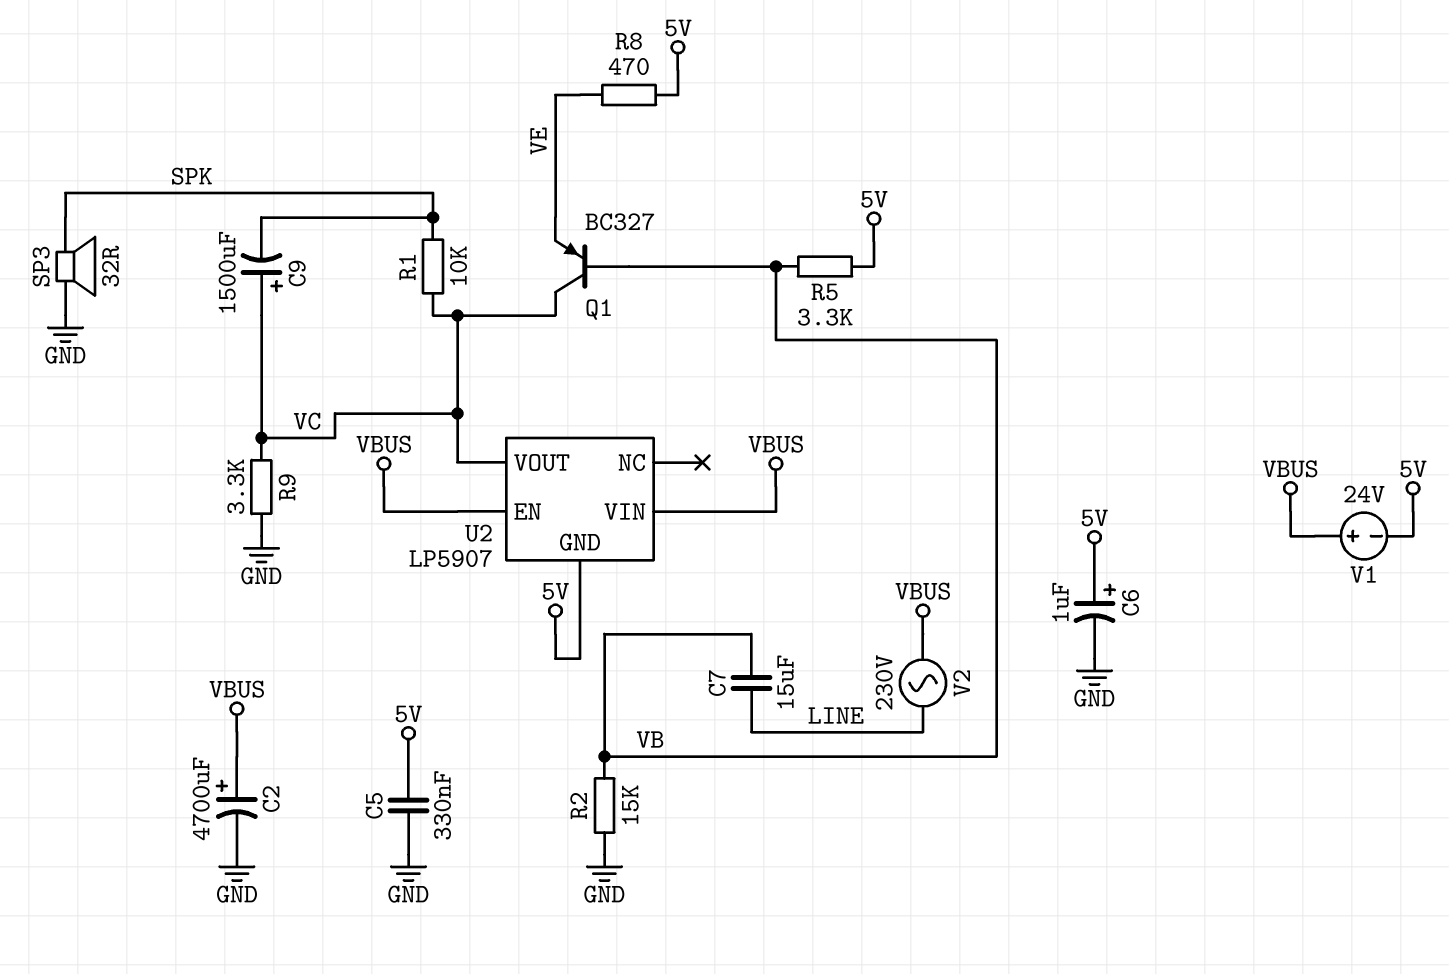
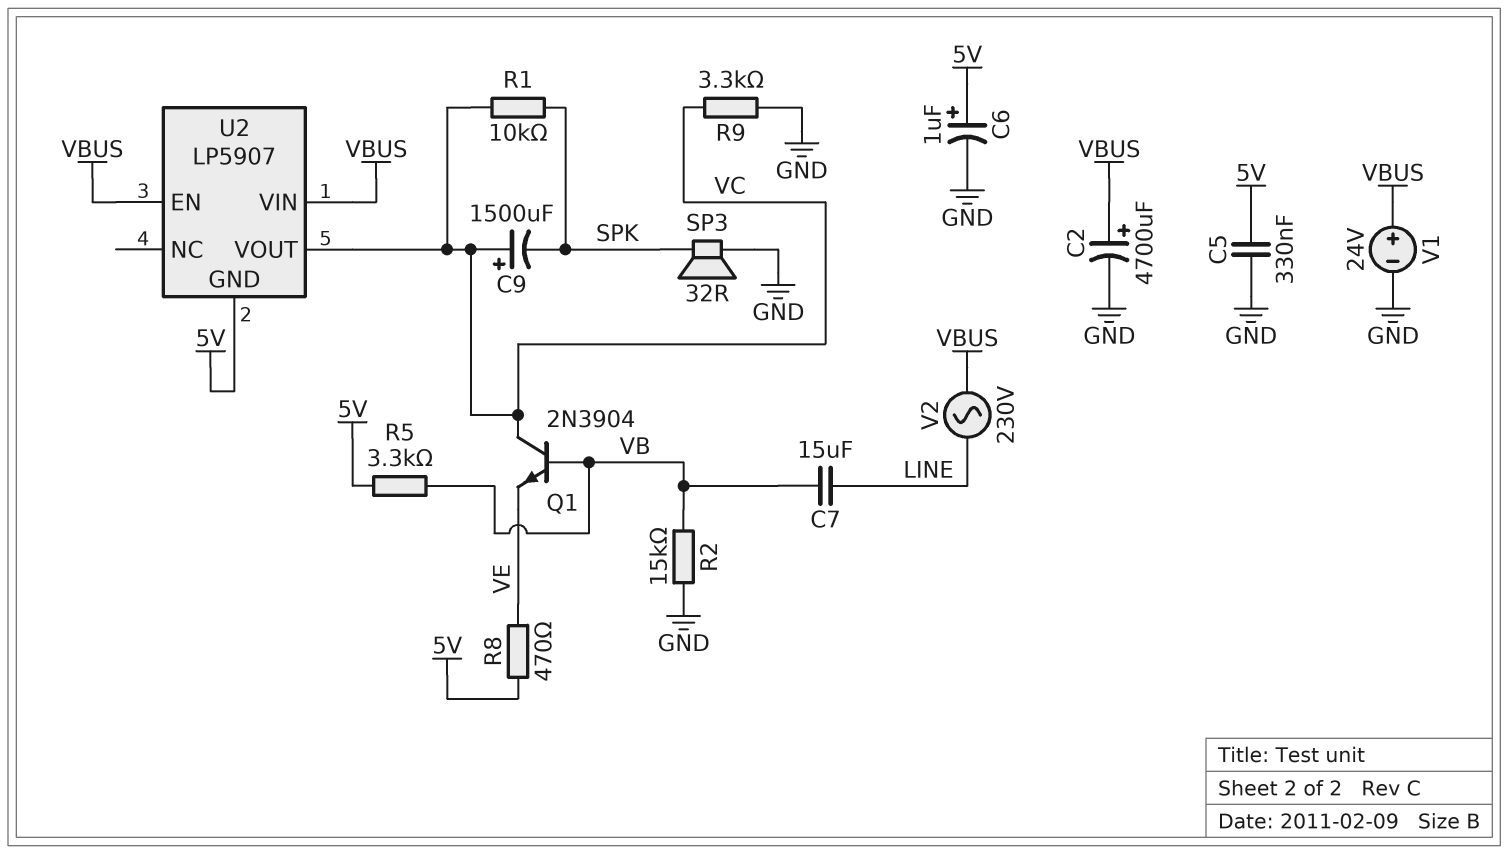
Q1: PNP BC327 (B VB, C VC, E VE) -> NPN 2N3904 (B VB, C VC, E VE)
V1: 24V (plus VBUS, minus 5V) -> 24V (plus VBUS, minus GND)

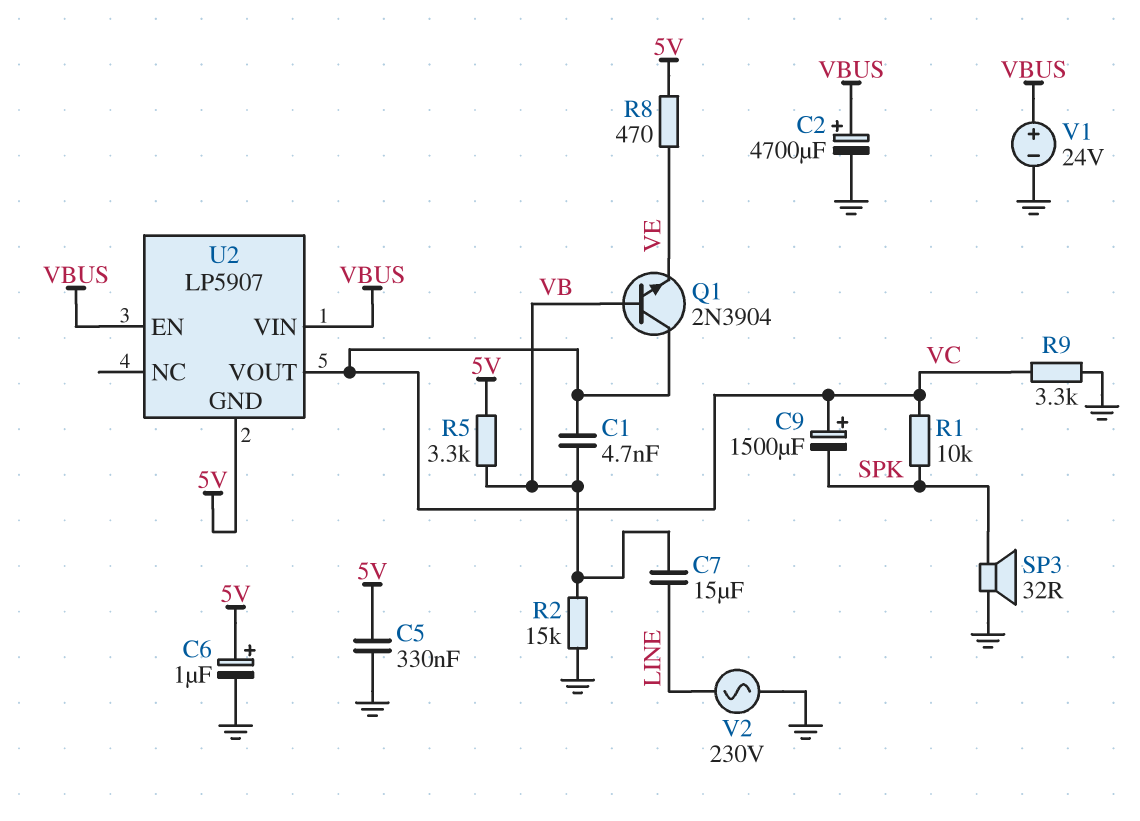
C1: none -> 4.7nF (VB, VC)
V2: AC 230V (LINE, VBUS) -> AC 230V (GND, LINE)

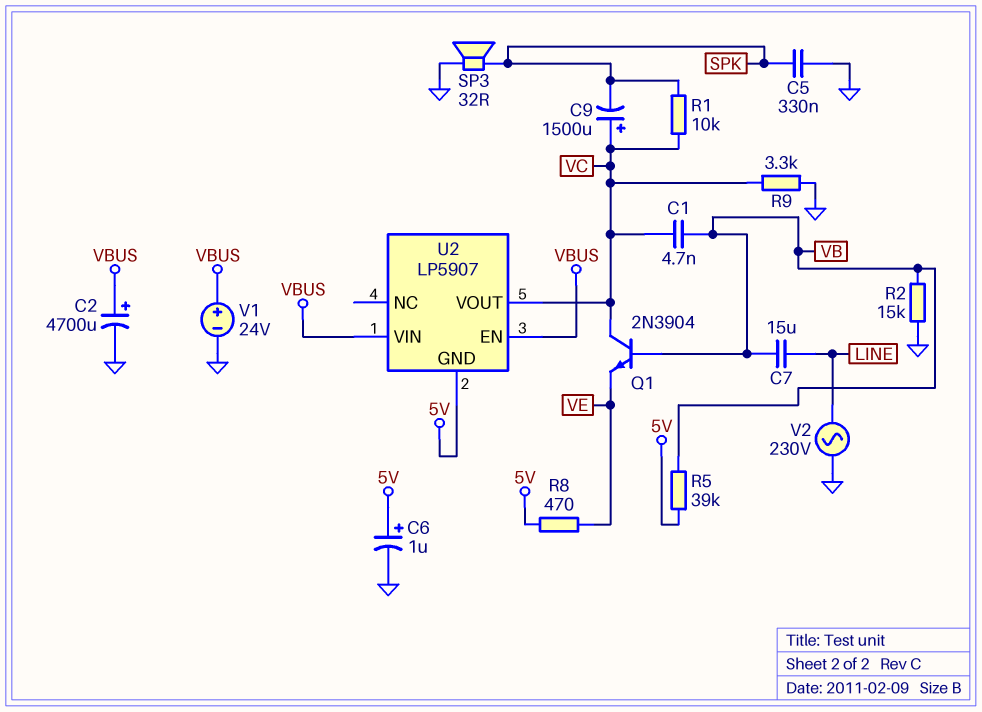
C5: 330nF (5V, GND) -> 330nF (GND, SPK)
R5: 3.3k (5V, VB) -> 39k (5V, VB)

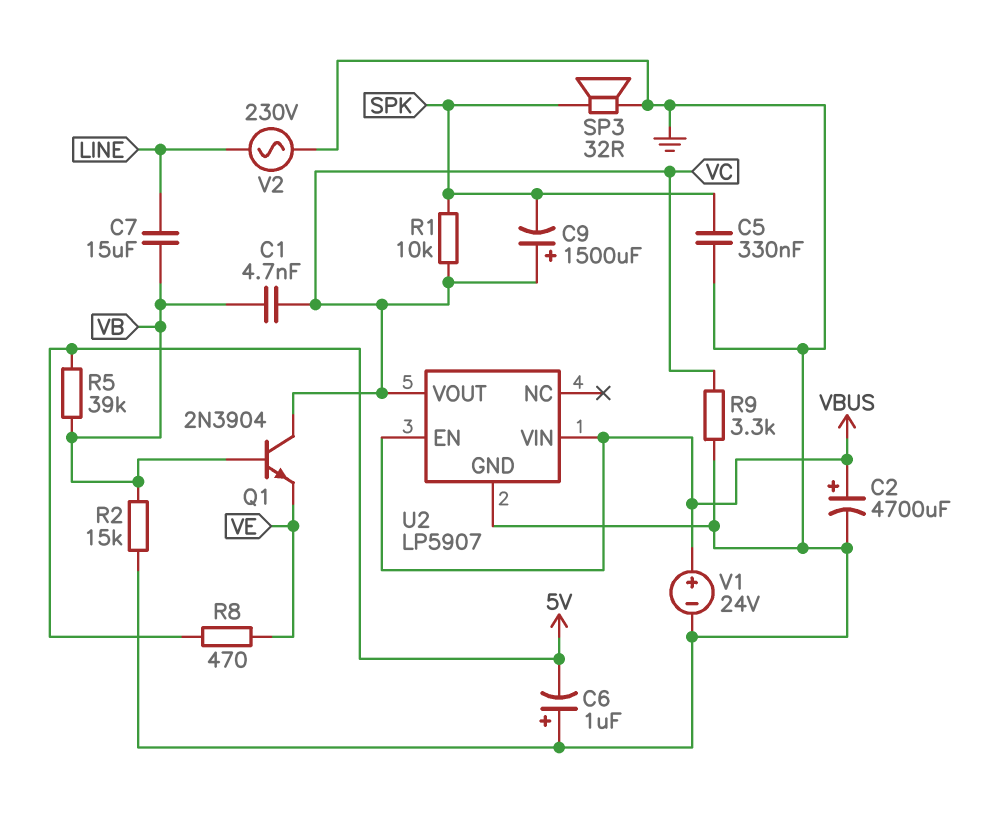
C6: 1uF (plus 5V, minus GND) -> 1uF (plus GND, minus 5V)
U2 pin GND: 5V -> GND

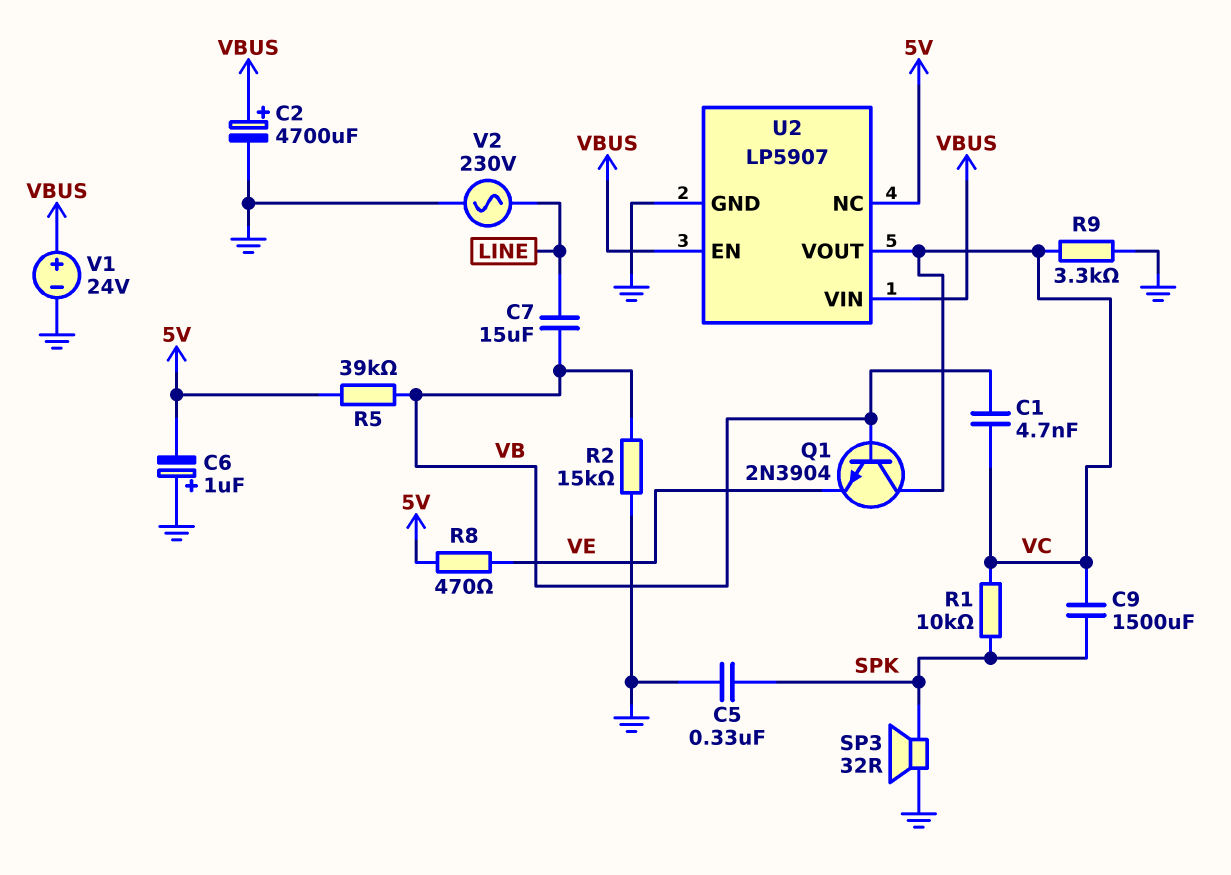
C9: 1500uF (plus VC, minus SPK) -> 1500uF (SPK, VC)
U2 pin NC: none -> 5V

